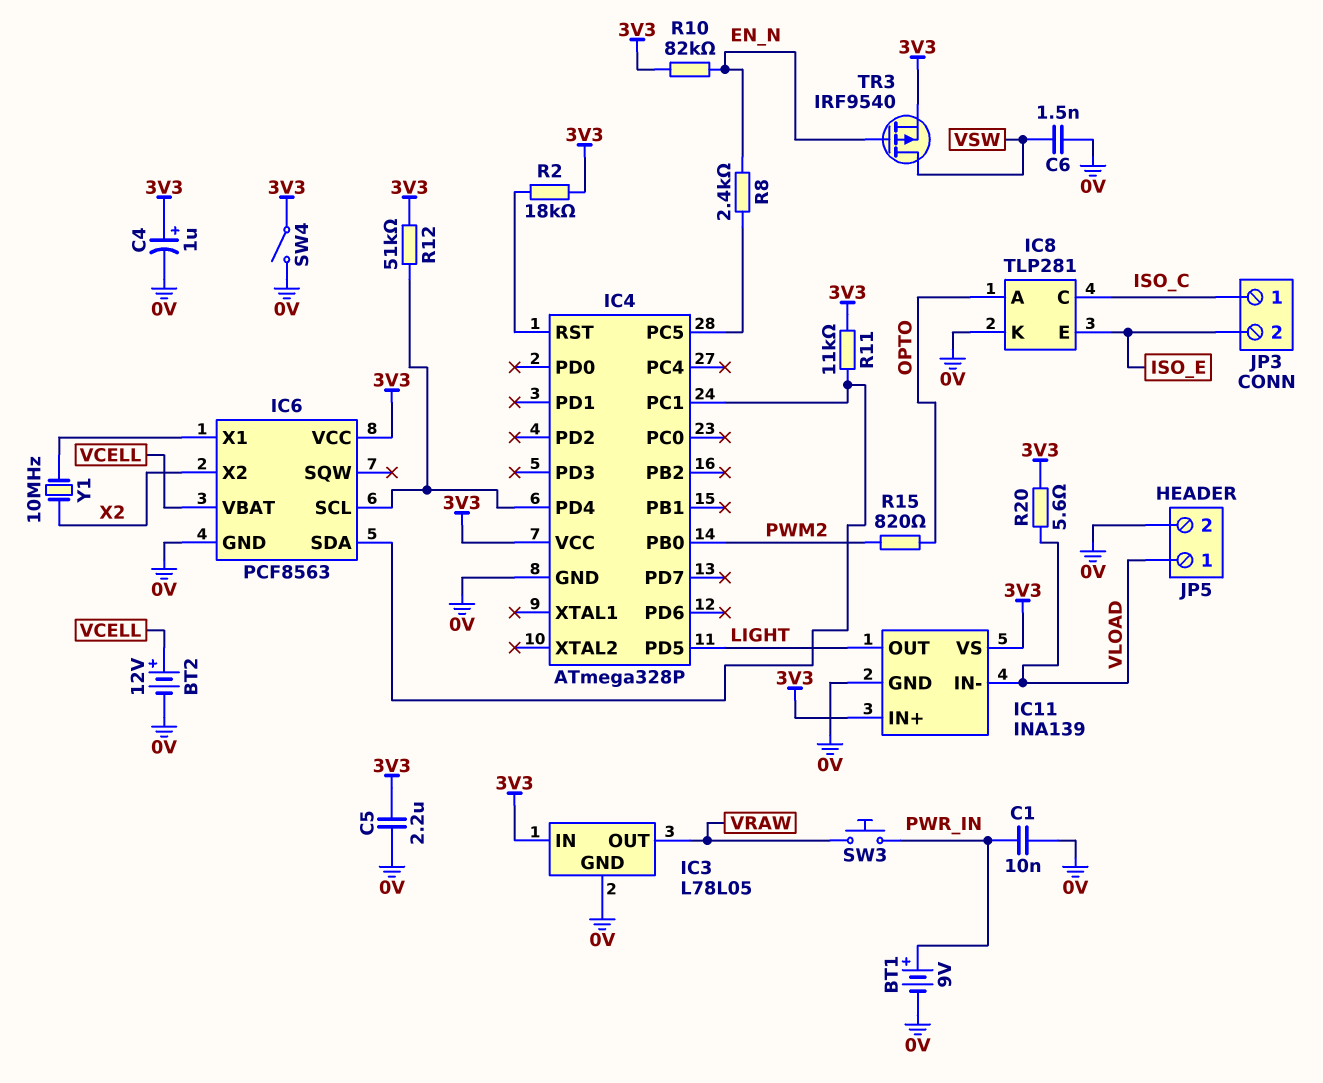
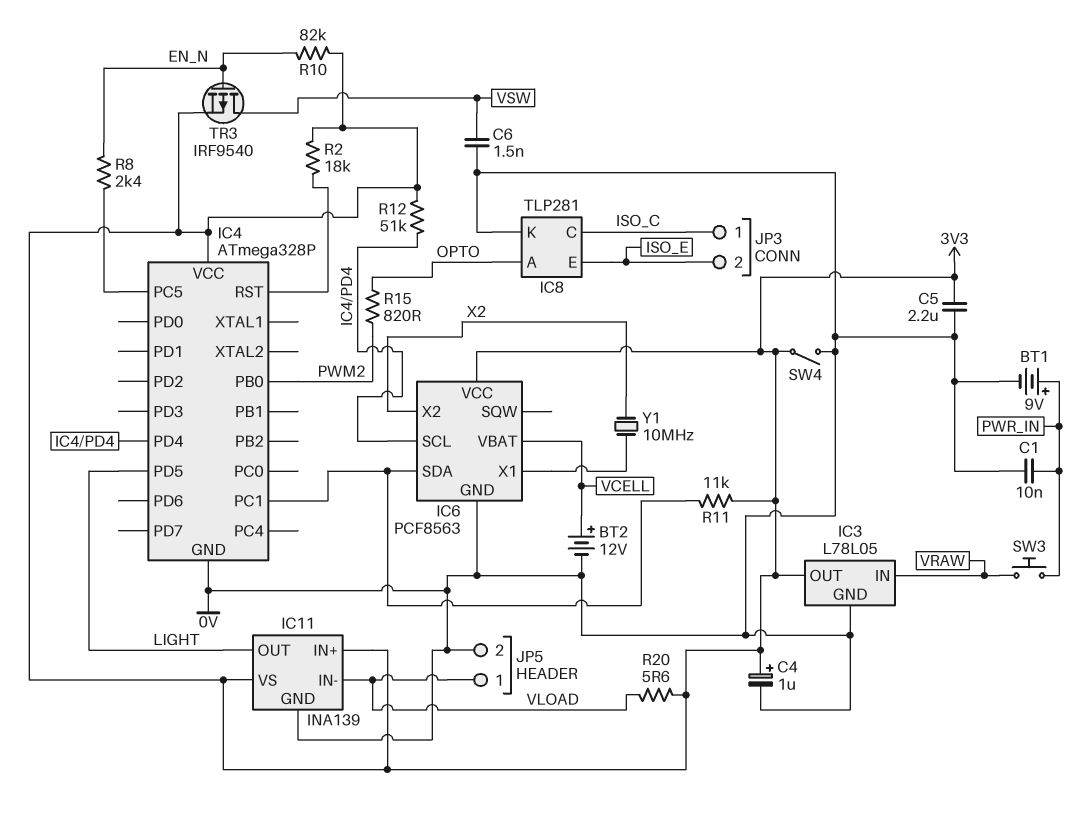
IC3 pin IN: 3V3 -> VRAW
IC3 pin OUT: VRAW -> 3V3

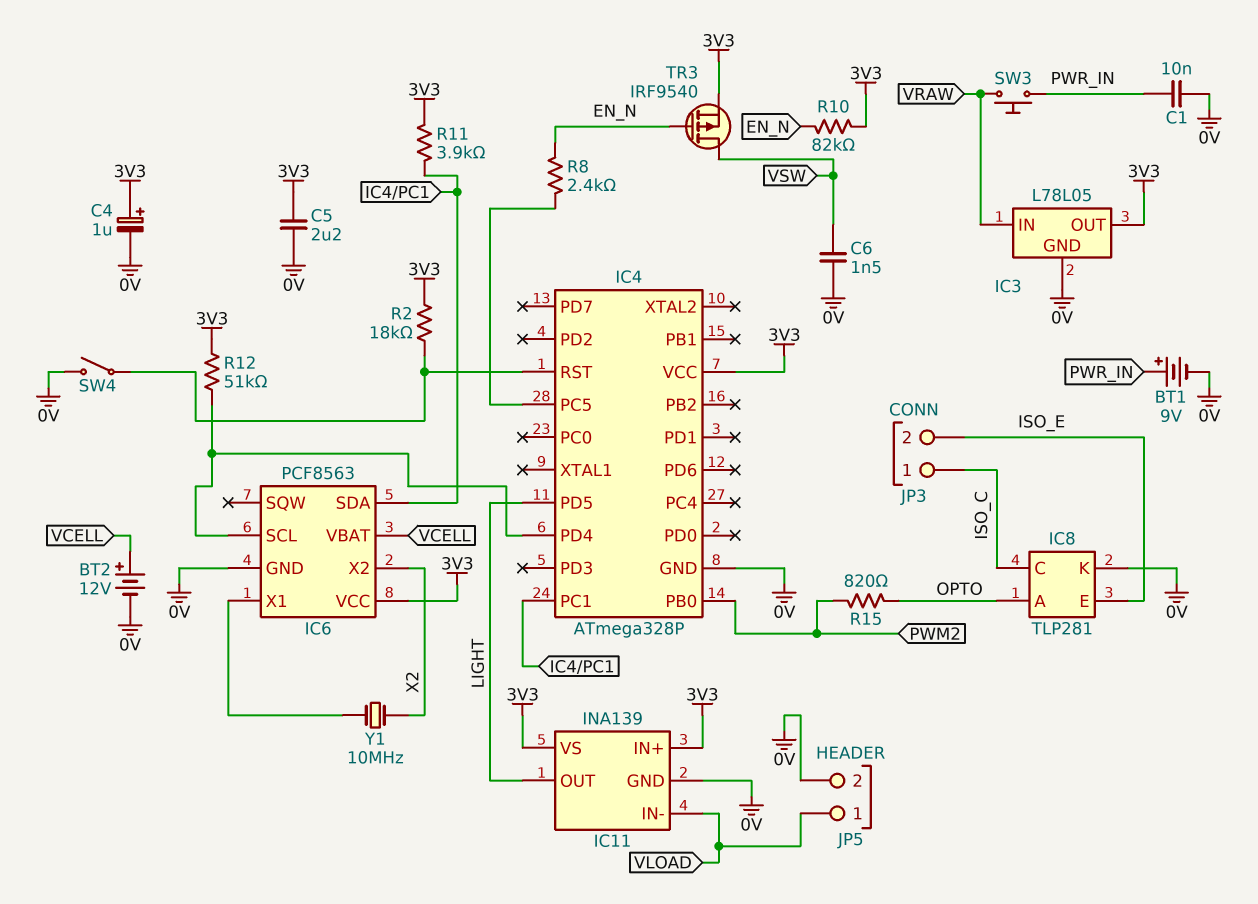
R11: 11k (3V3, IC4/PC1) -> 3.9k (3V3, IC4/PC1)
R20: 5.6 (3V3, VLOAD) -> none
SW4: switch (0V, 3V3) -> switch (0V, IC4/RST)

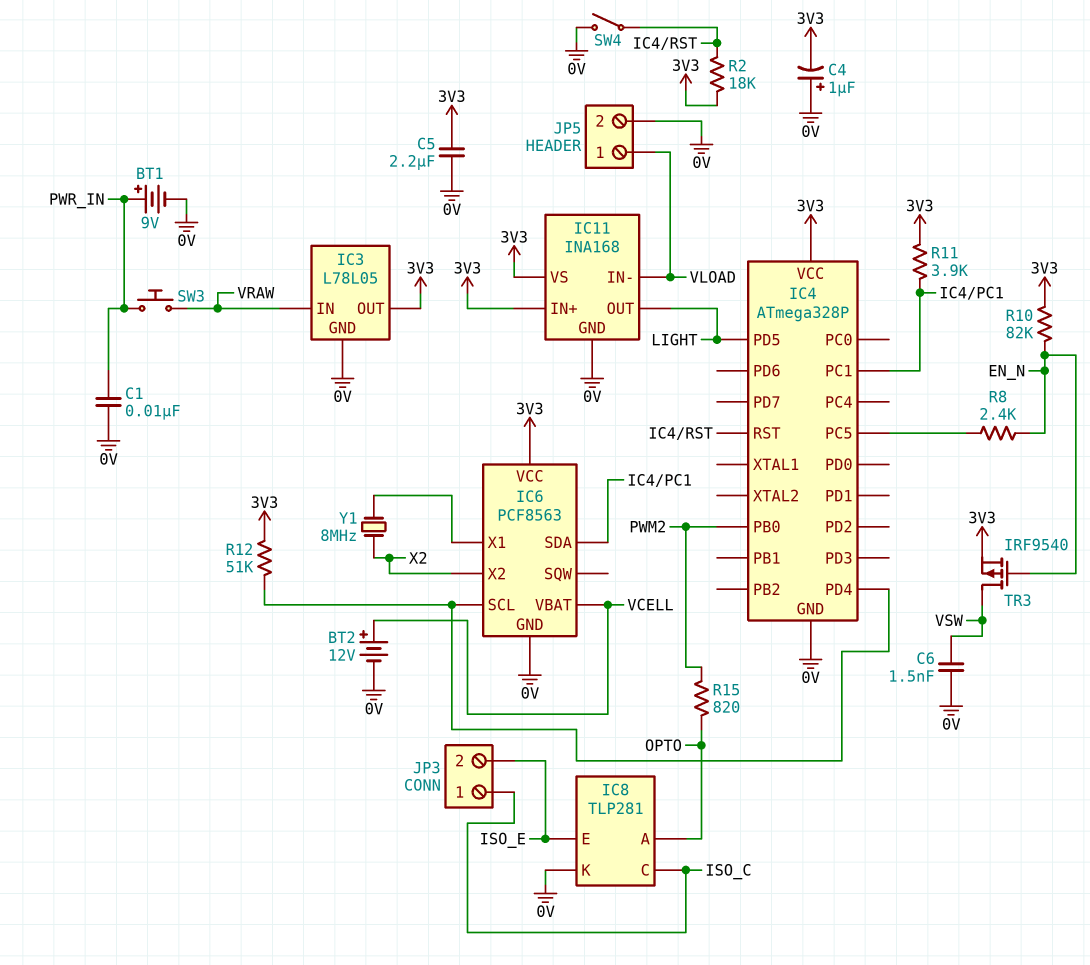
C4: 1uF (plus 3V3, minus 0V) -> 1uF (plus 0V, minus 3V3)
IC11: INA139 -> INA168
Y1: 10MHz (IC6/X1, X2) -> 8MHz (IC6/X1, X2)

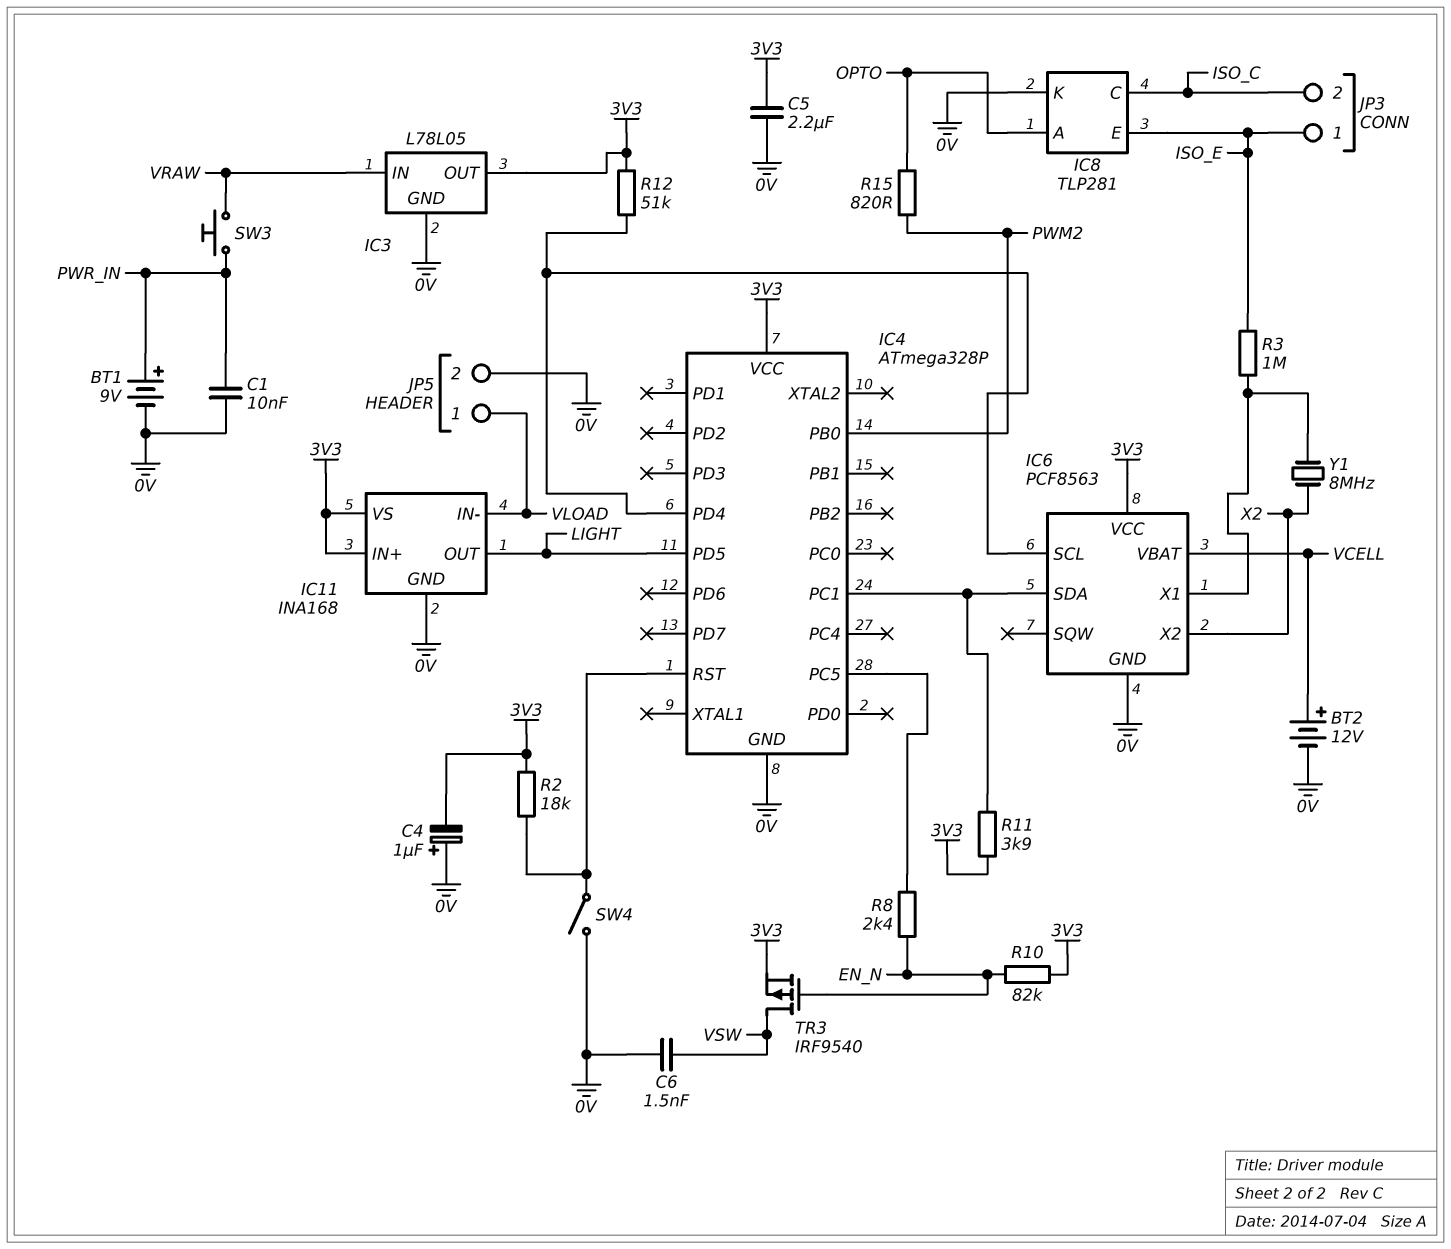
JP3 pin 1: ISO_C -> ISO_E
JP3 pin 2: ISO_E -> ISO_C
R3: none -> 1M (IC6/X1, ISO_E)

